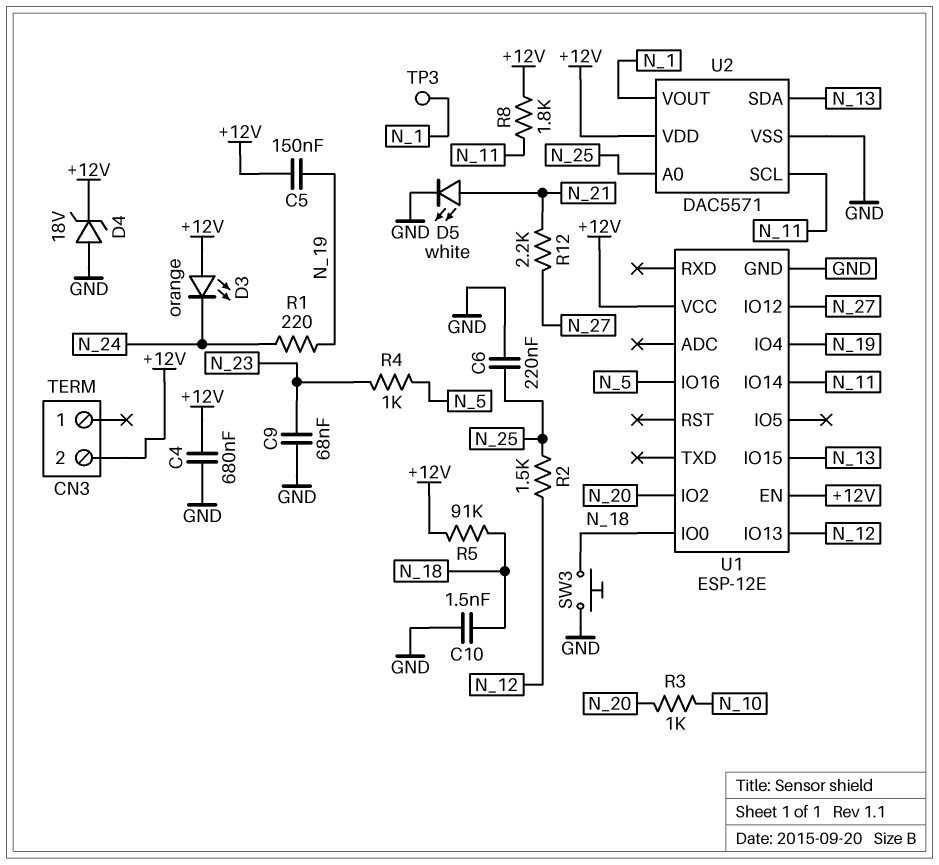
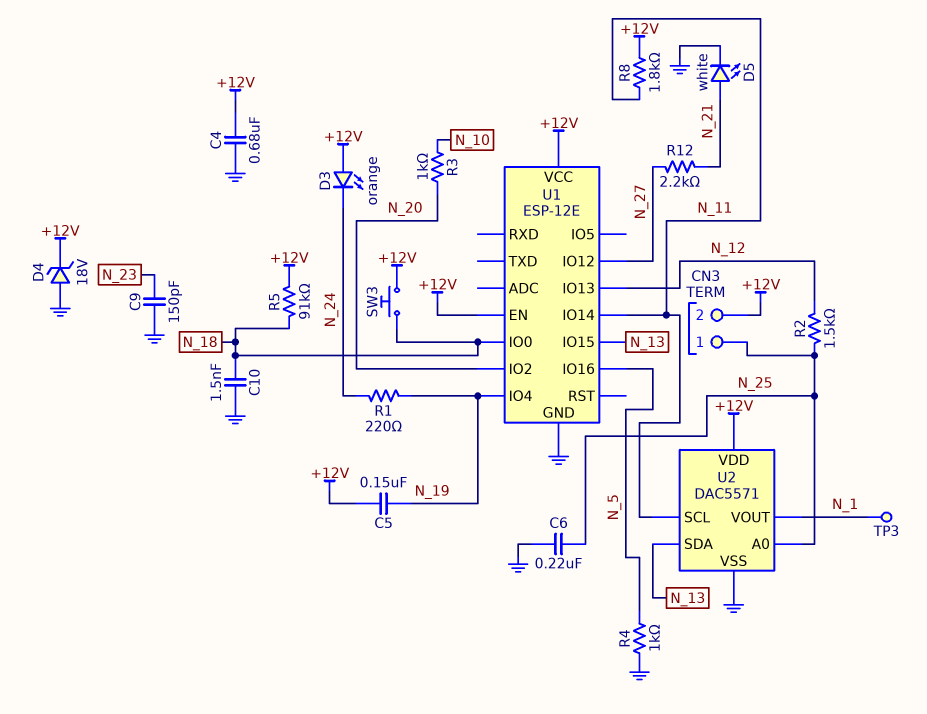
C9: 68nF (GND, N_23) -> 150pF (GND, N_23)
CN3 pin 1: none -> N_25
R4: 1k (N_5, N_23) -> 1k (GND, N_5)
SW3: button (GND, N_18) -> button (+12V, N_18)

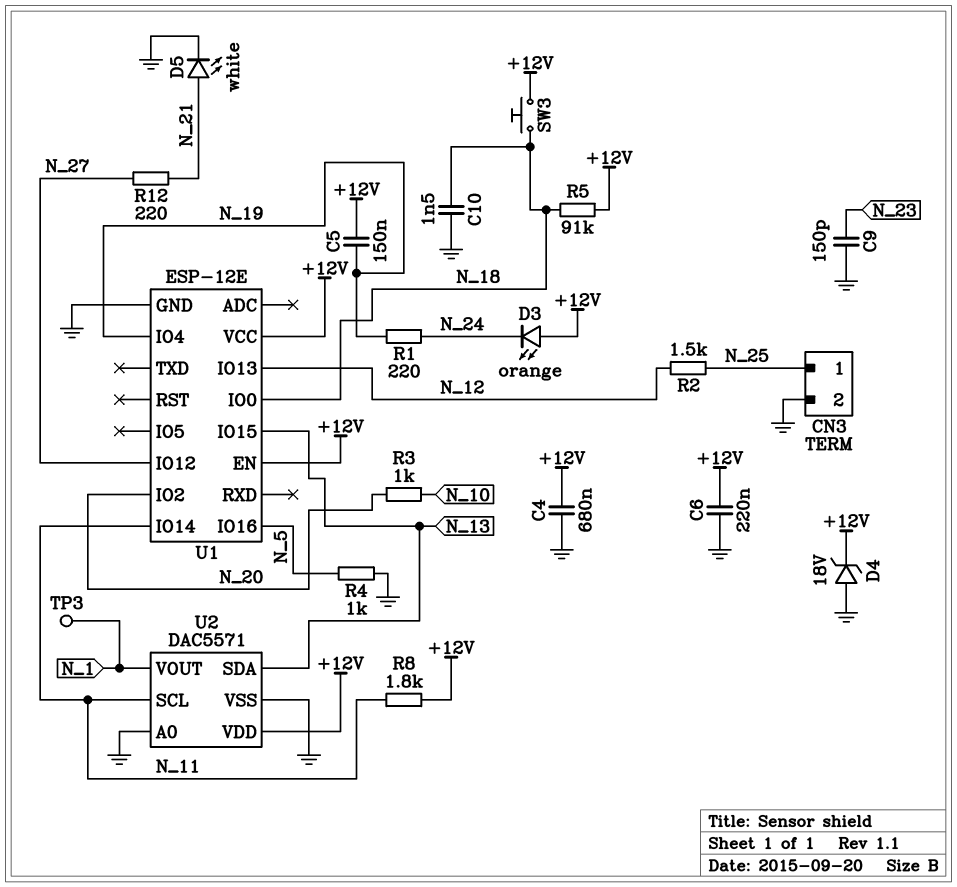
C6: 220nF (GND, N_25) -> 220nF (+12V, GND)
CN3 pin 2: +12V -> GND
R12: 2.2k (N_21, N_27) -> 220 (N_21, N_27)
U2 pin A0: N_25 -> GND

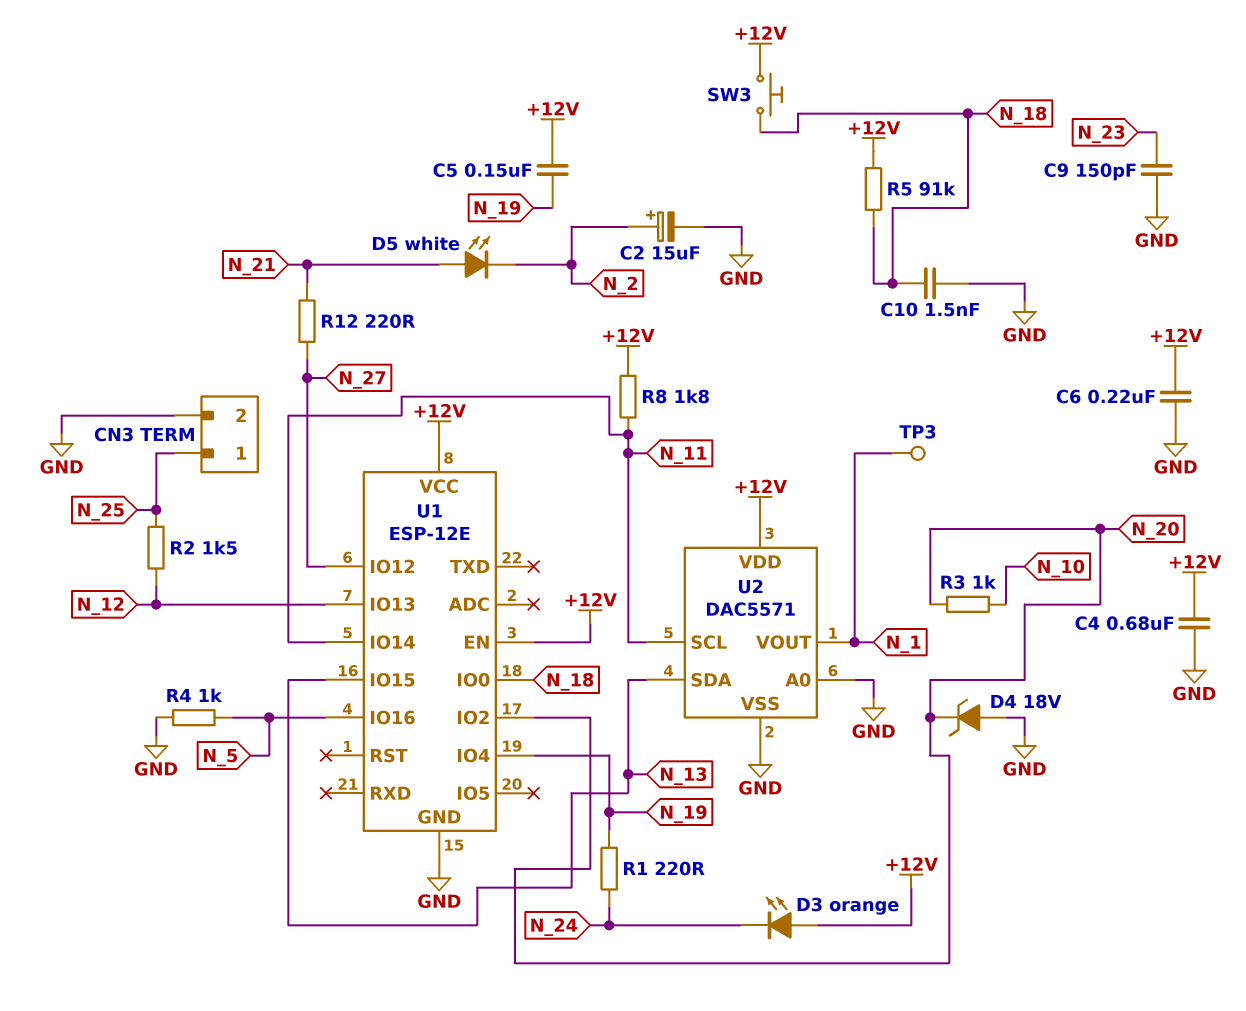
C2: none -> 15uF (plus N_2, minus GND)
D4: zener 18V (A GND, K +12V) -> zener 18V (A GND, K N_20)
D5: LED white (A N_21, K GND) -> LED white (A N_21, K N_2)

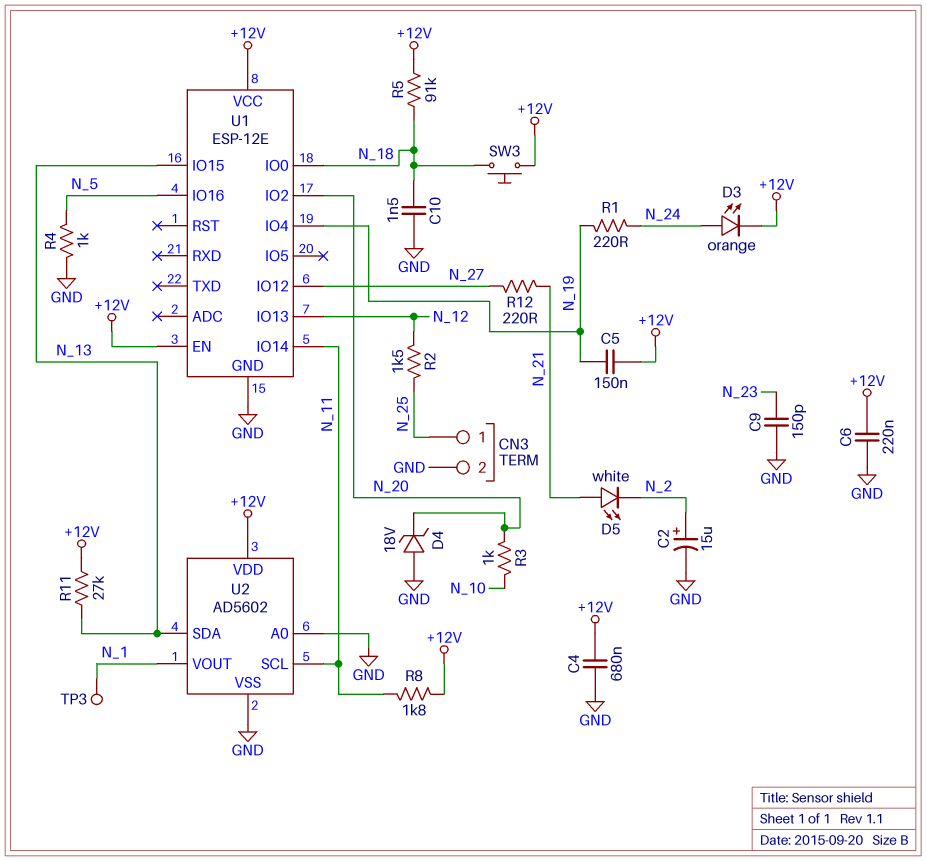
D3: LED orange (A +12V, K N_24) -> LED orange (A N_24, K +12V)
R11: none -> 27k (+12V, N_13)
U2: DAC5571 -> AD5602

